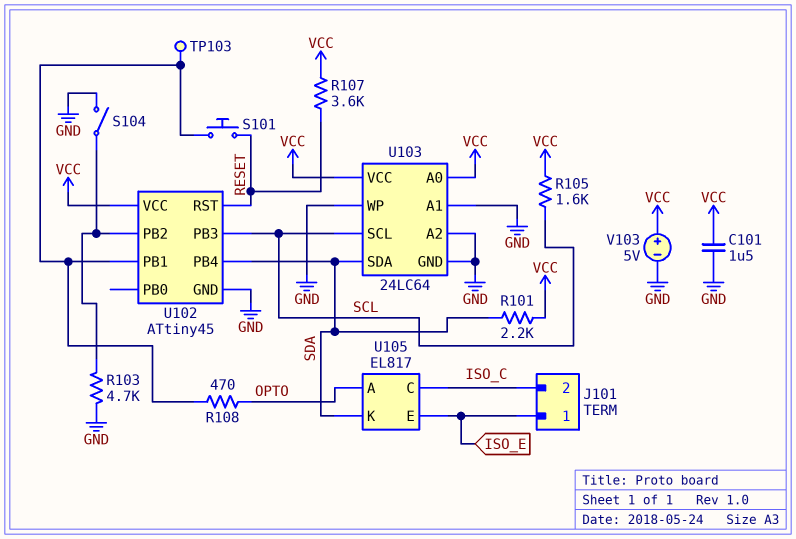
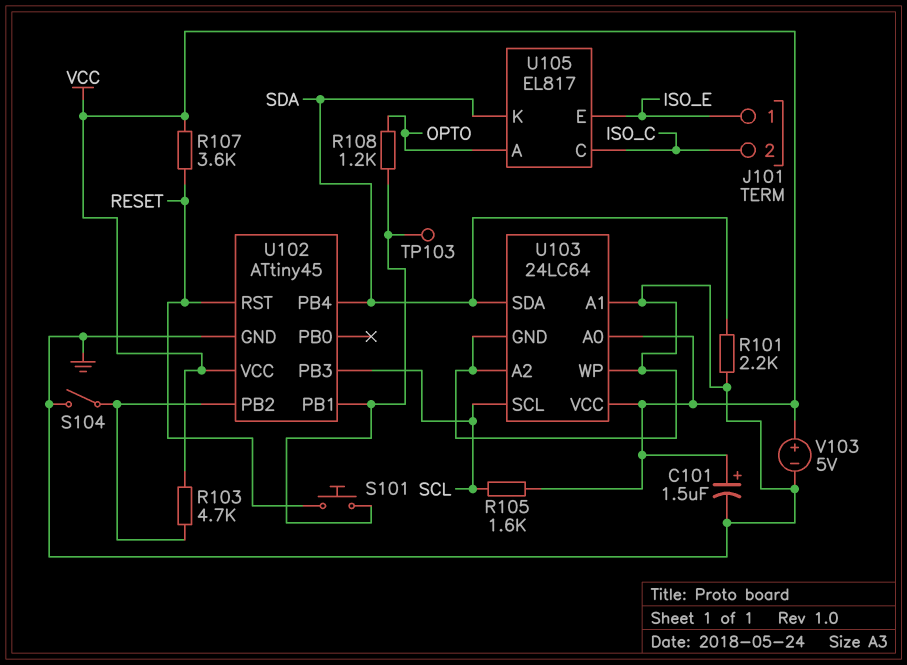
C101: 1.5uF (GND, VCC) -> 1.5uF (plus VCC, minus GND)
R101: 2.2k (SDA, VCC) -> 2.2k (GND, SDA)
R103: 4.7k (GND, U102/PB2) -> 4.7k (U102/PB2, VCC)
R108: 470 (OPTO, U102/PB1) -> 1.2k (OPTO, U102/PB1)

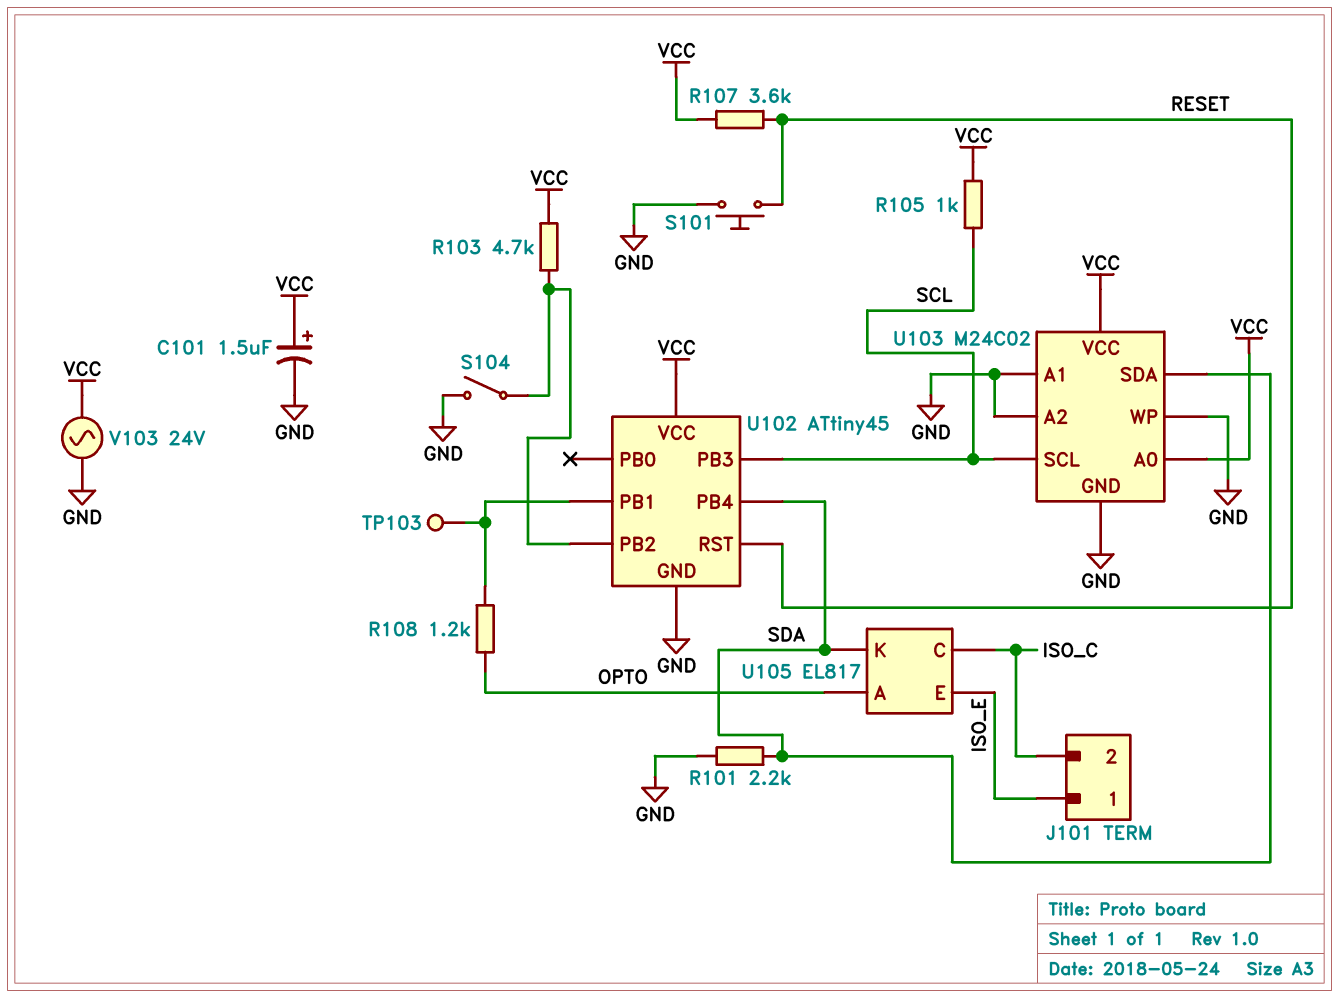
R105: 1.6k (SCL, VCC) -> 1k (SCL, VCC)
S101: button (RESET, U102/PB1) -> button (GND, RESET)
U103: 24LC64 -> M24C02
V103: 5V (plus VCC, minus GND) -> AC 24V (GND, VCC)

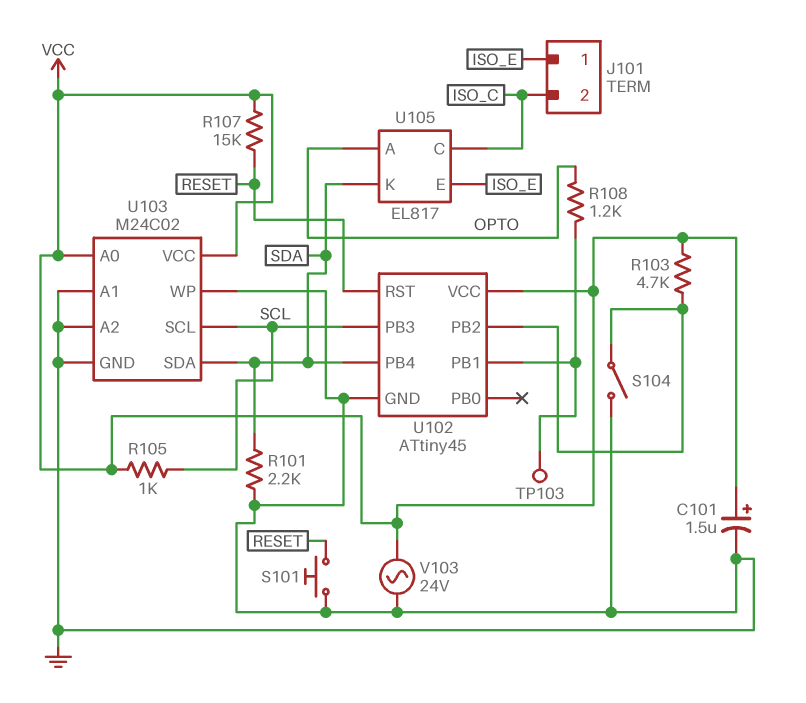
R107: 3.6k (RESET, VCC) -> 15k (RESET, VCC)

